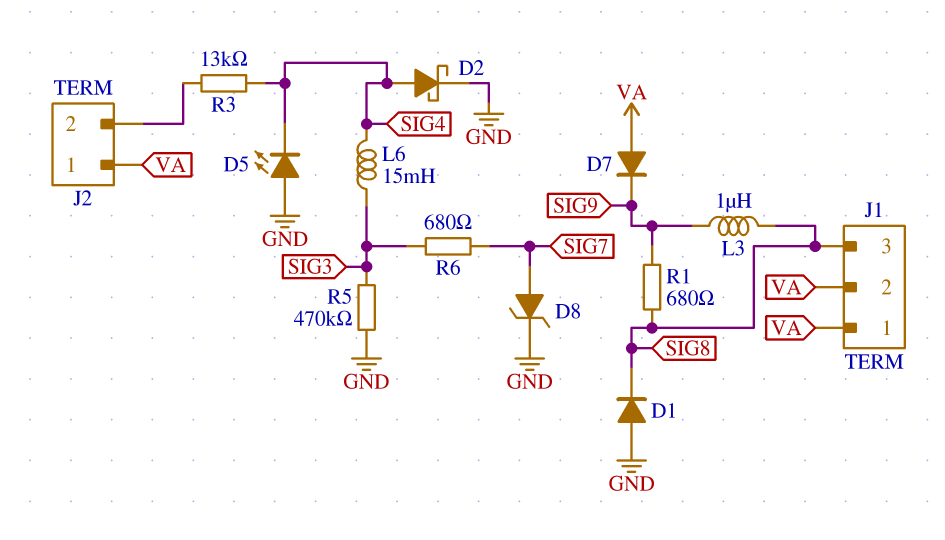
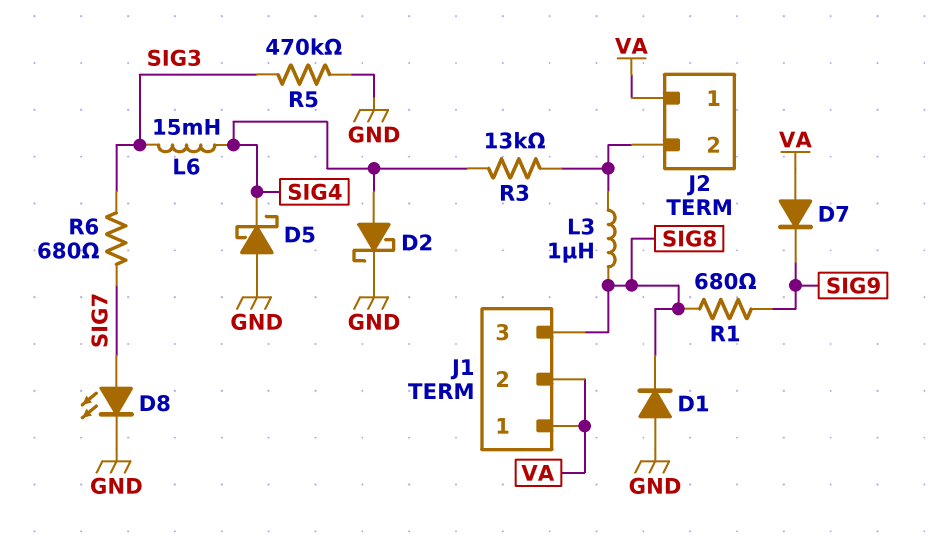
D5: LED (A GND, K SIG4) -> schottky (A GND, K SIG4)
D8: zener (A SIG7, K GND) -> LED (A SIG7, K GND)
L3: 1uH (SIG8, SIG9) -> 1uH (J2/2, SIG8)

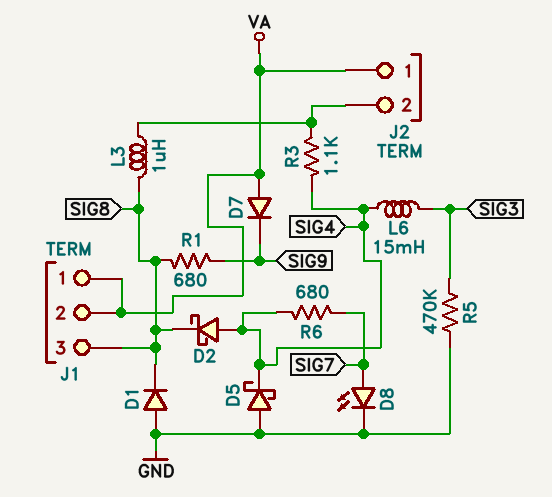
D2: schottky (A SIG4, K GND) -> schottky (A SIG4, K SIG8)
R3: 13k (J2/2, SIG4) -> 1.1k (J2/2, SIG4)
R6: 680 (SIG3, SIG7) -> 680 (SIG4, SIG7)

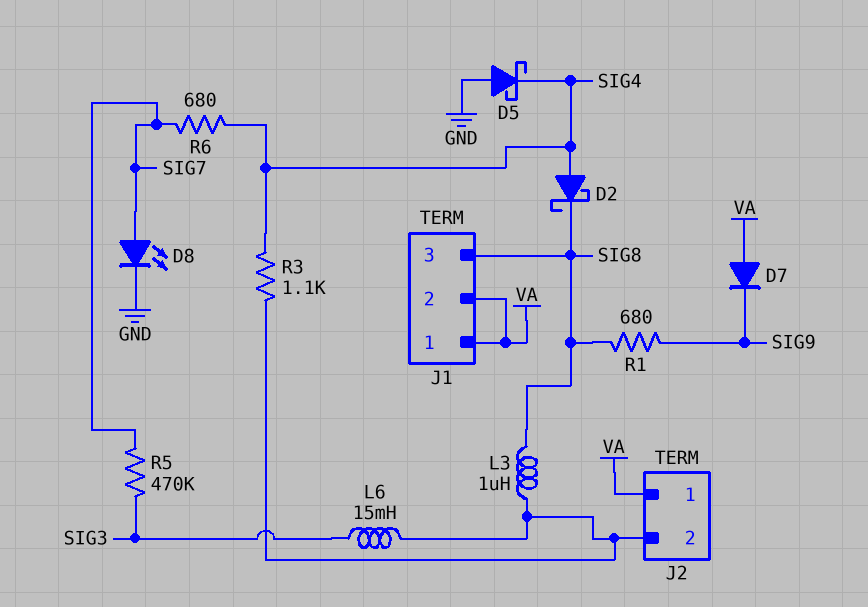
D1: diode (A GND, K SIG8) -> none
L6: 15mH (SIG3, SIG4) -> 15mH (J2/2, SIG3)
R5: 470k (GND, SIG3) -> 470k (SIG3, SIG7)

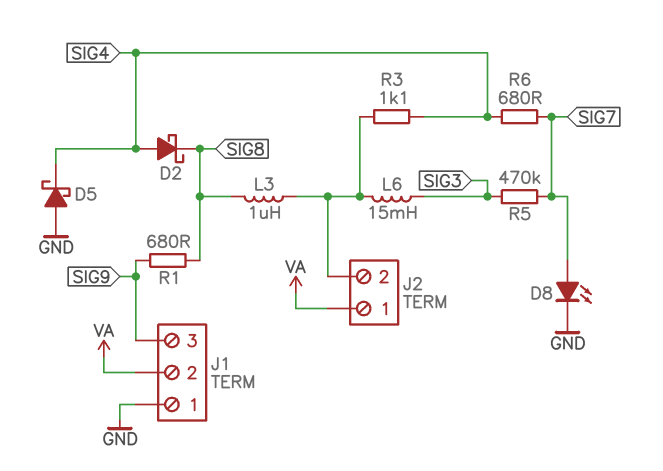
D7: diode (A VA, K SIG9) -> none
J1 pin 1: VA -> GND
J1 pin 3: SIG8 -> SIG9

